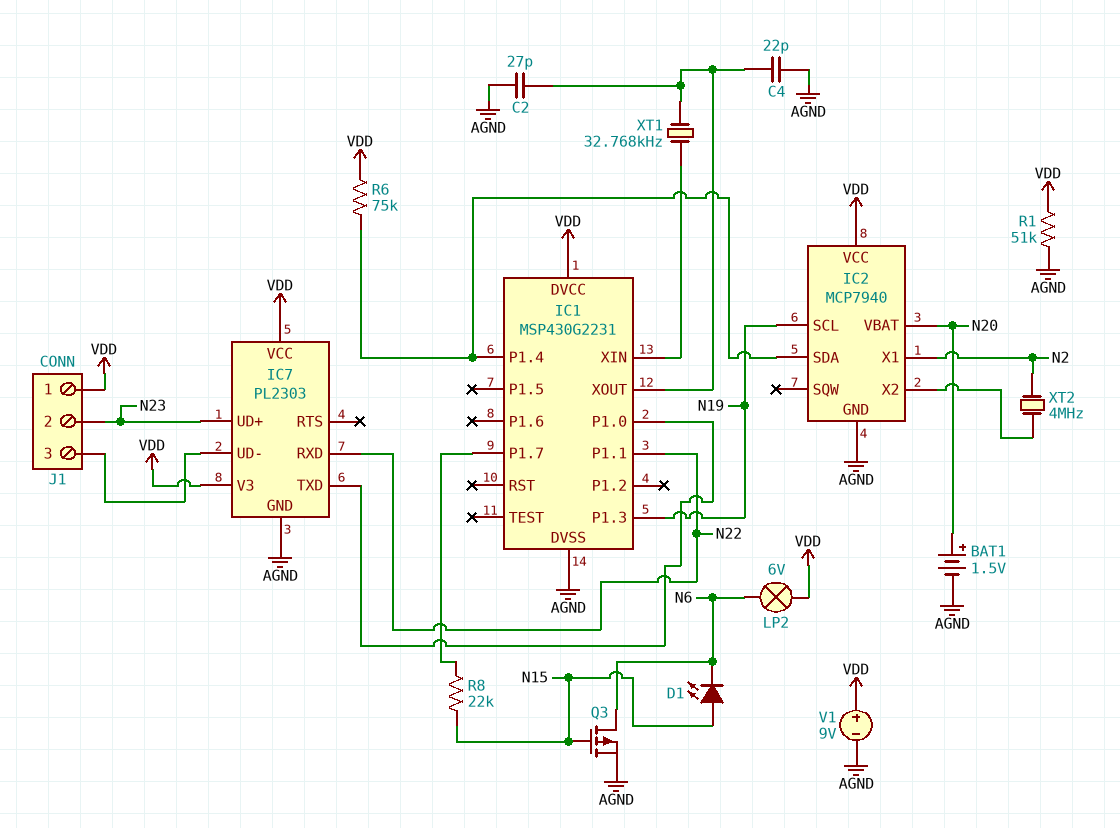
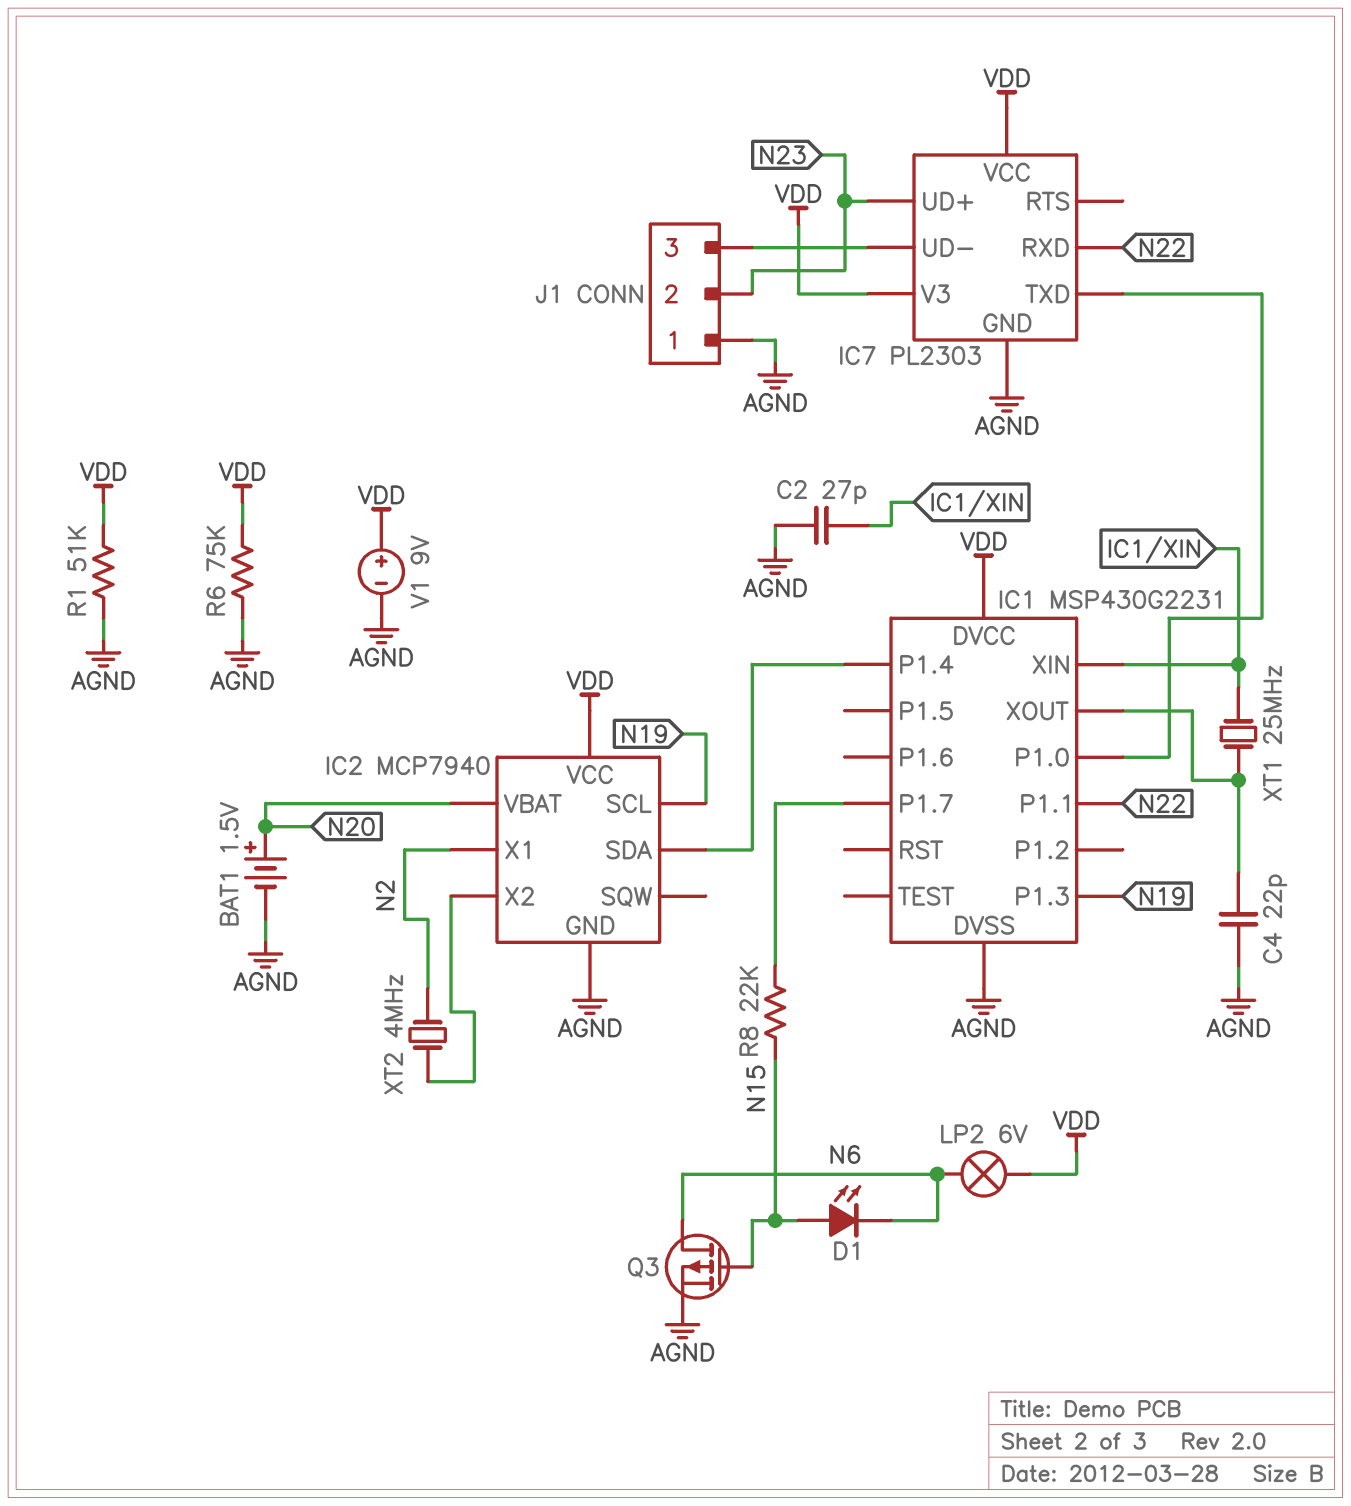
C2: 27pF (AGND, IC1/XOUT) -> 27pF (AGND, IC1/XIN)
J1 pin 1: VDD -> AGND
R6: 75k (IC1/P1.4, VDD) -> 75k (AGND, VDD)
XT1: 32.768kHz (IC1/XIN, IC1/XOUT) -> 25MHz (IC1/XIN, IC1/XOUT)

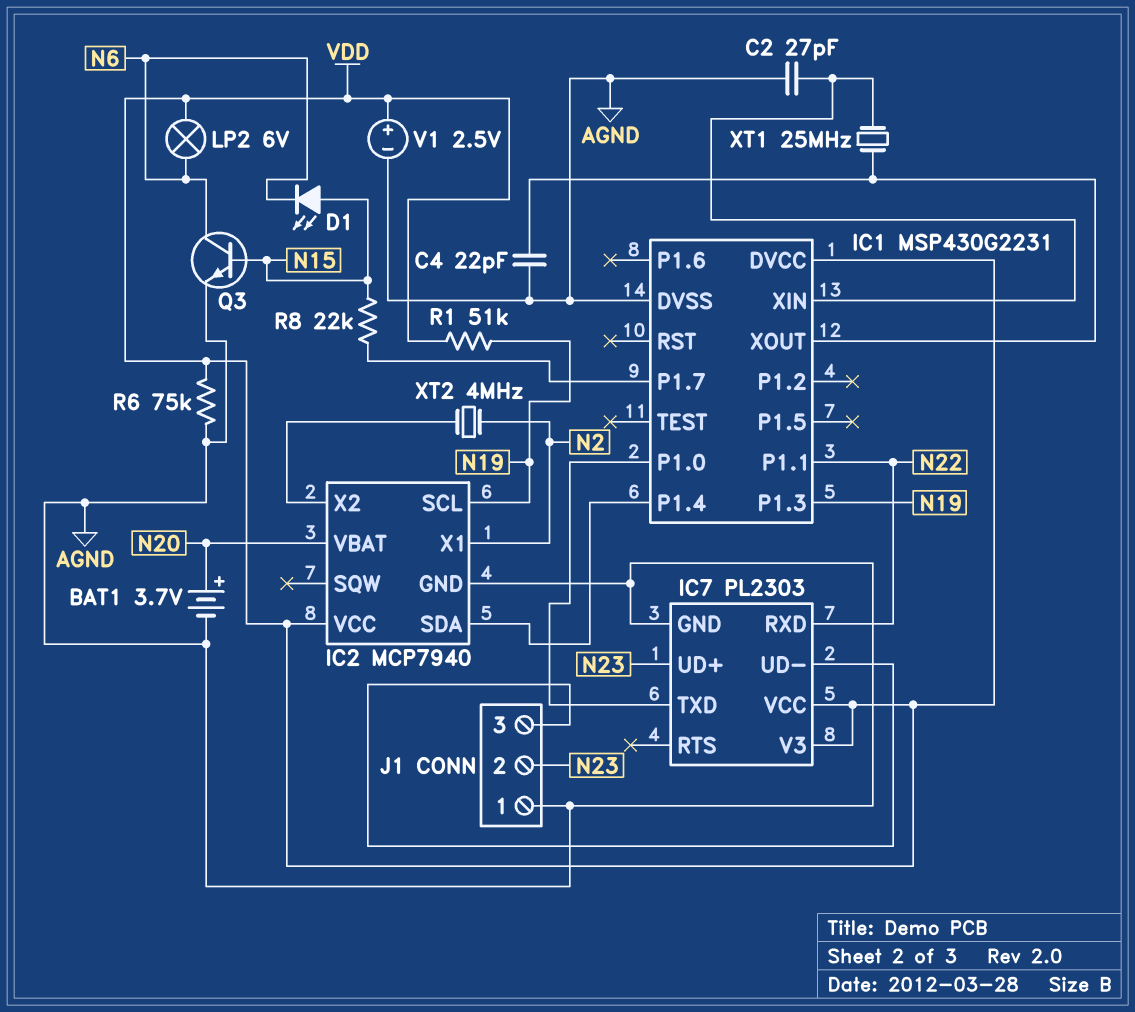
BAT1: 1.5V (plus N20, minus AGND) -> 3.7V (plus N20, minus AGND)
Q3: PMOS (G N15, D N6, S AGND) -> NPN (B N15, C N6, E AGND)
R1: 51k (AGND, VDD) -> 51k (N19, VDD)
V1: 9V (plus VDD, minus AGND) -> 2.5V (plus VDD, minus AGND)

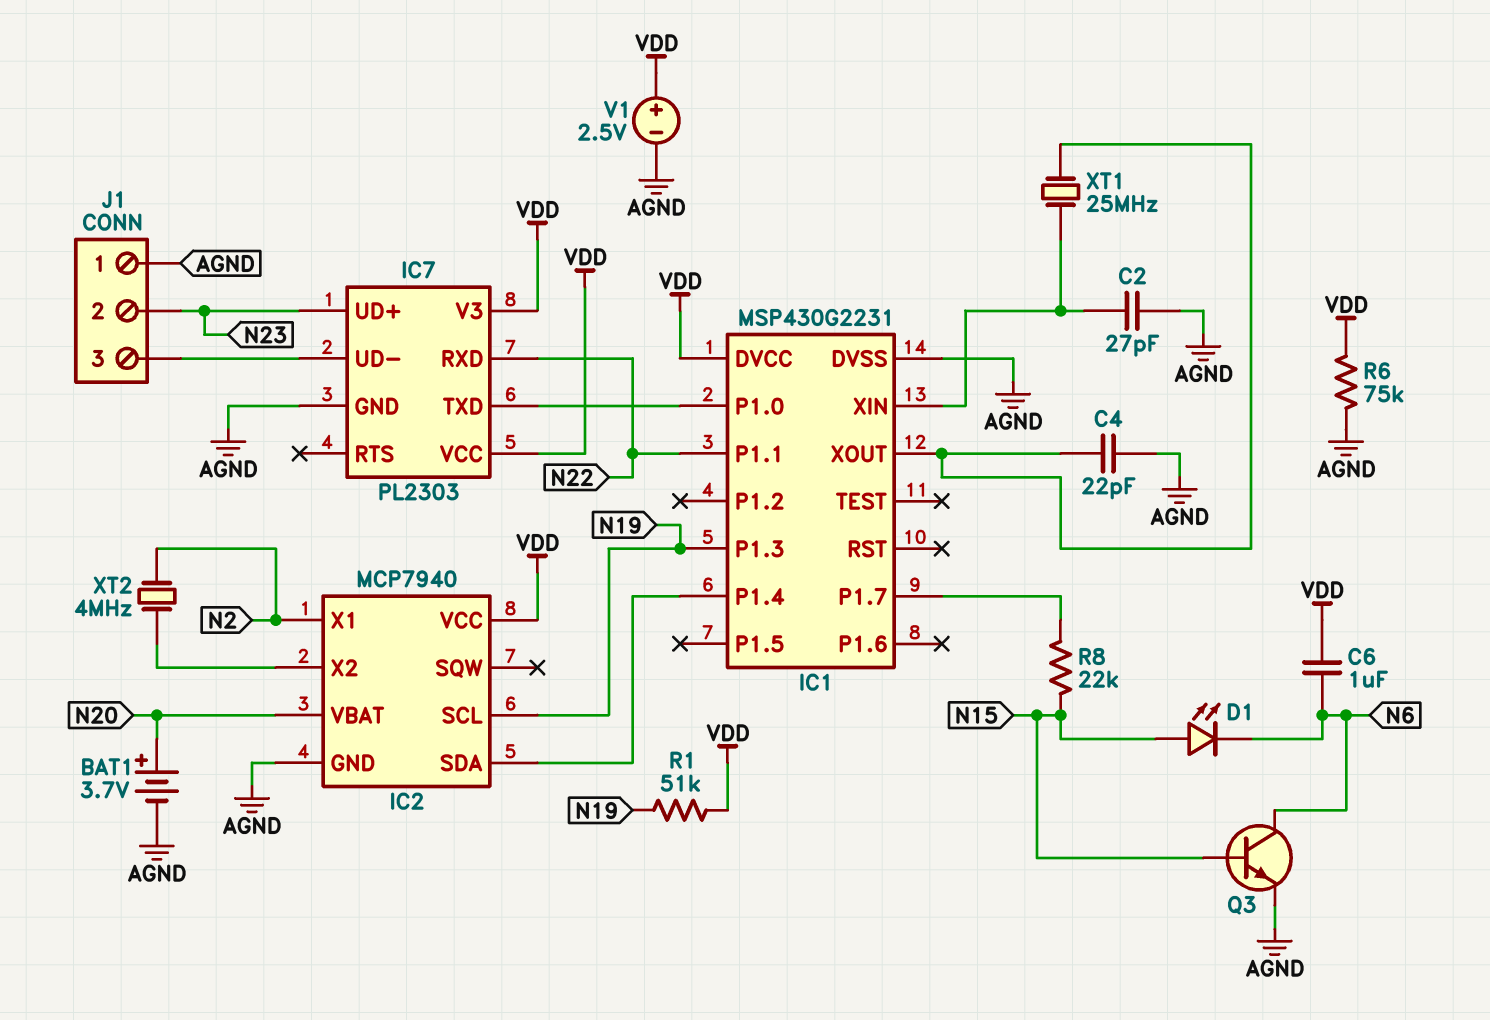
C6: none -> 1uF (N6, VDD)
LP2: lamp 6V (N6, VDD) -> none

